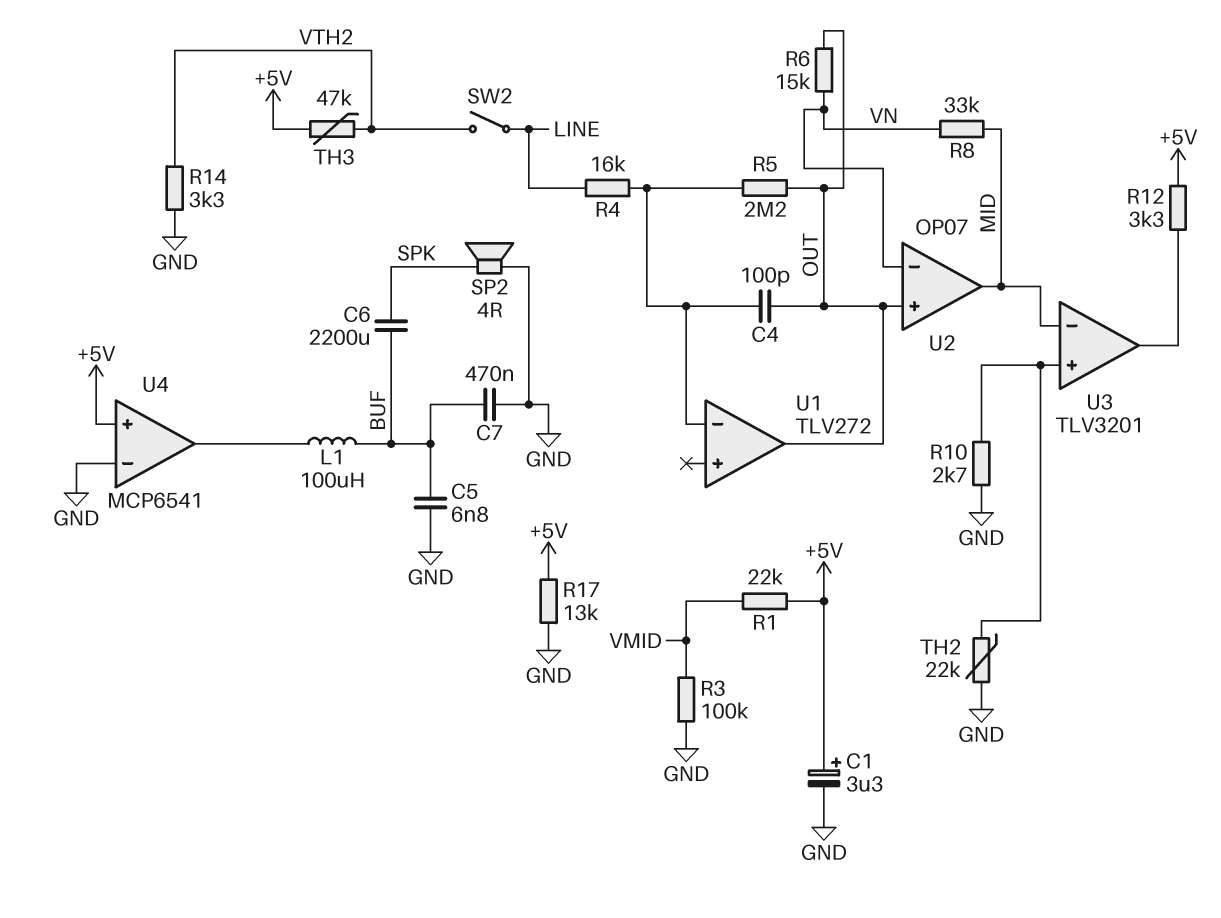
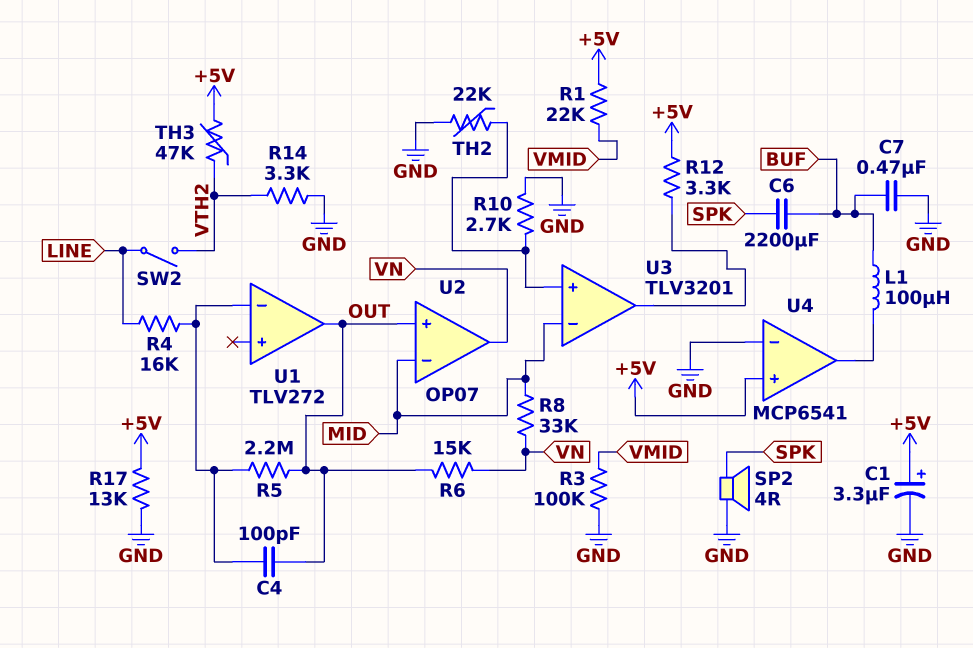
C5: 6.8nF (BUF, GND) -> none
U2 pin in-: VN -> MID
U2 pin out: MID -> VN

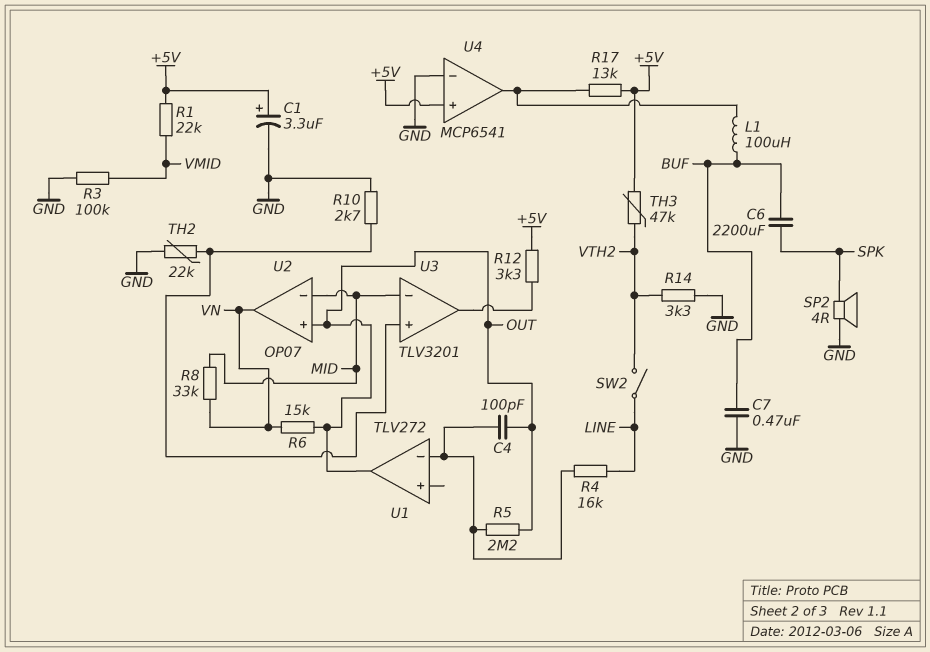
R17: 13k (+5V, GND) -> 13k (+5V, U4/out)

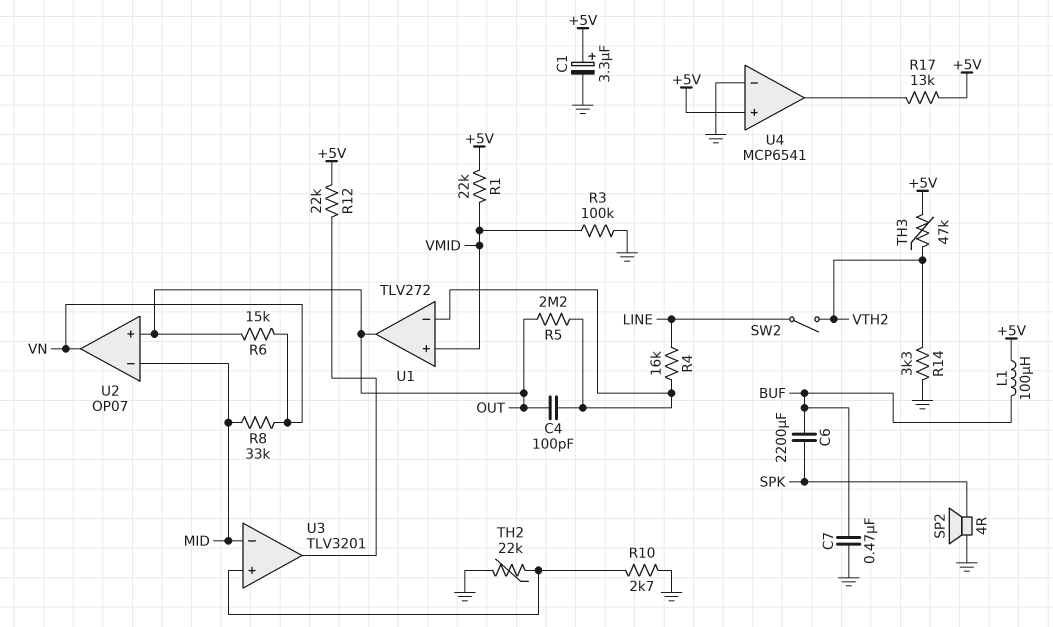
L1: 100uH (BUF, U4/out) -> 100uH (+5V, BUF)
R12: 3.3k (+5V, U3/out) -> 22k (+5V, U3/out)
U1 pin in+: none -> VMID

